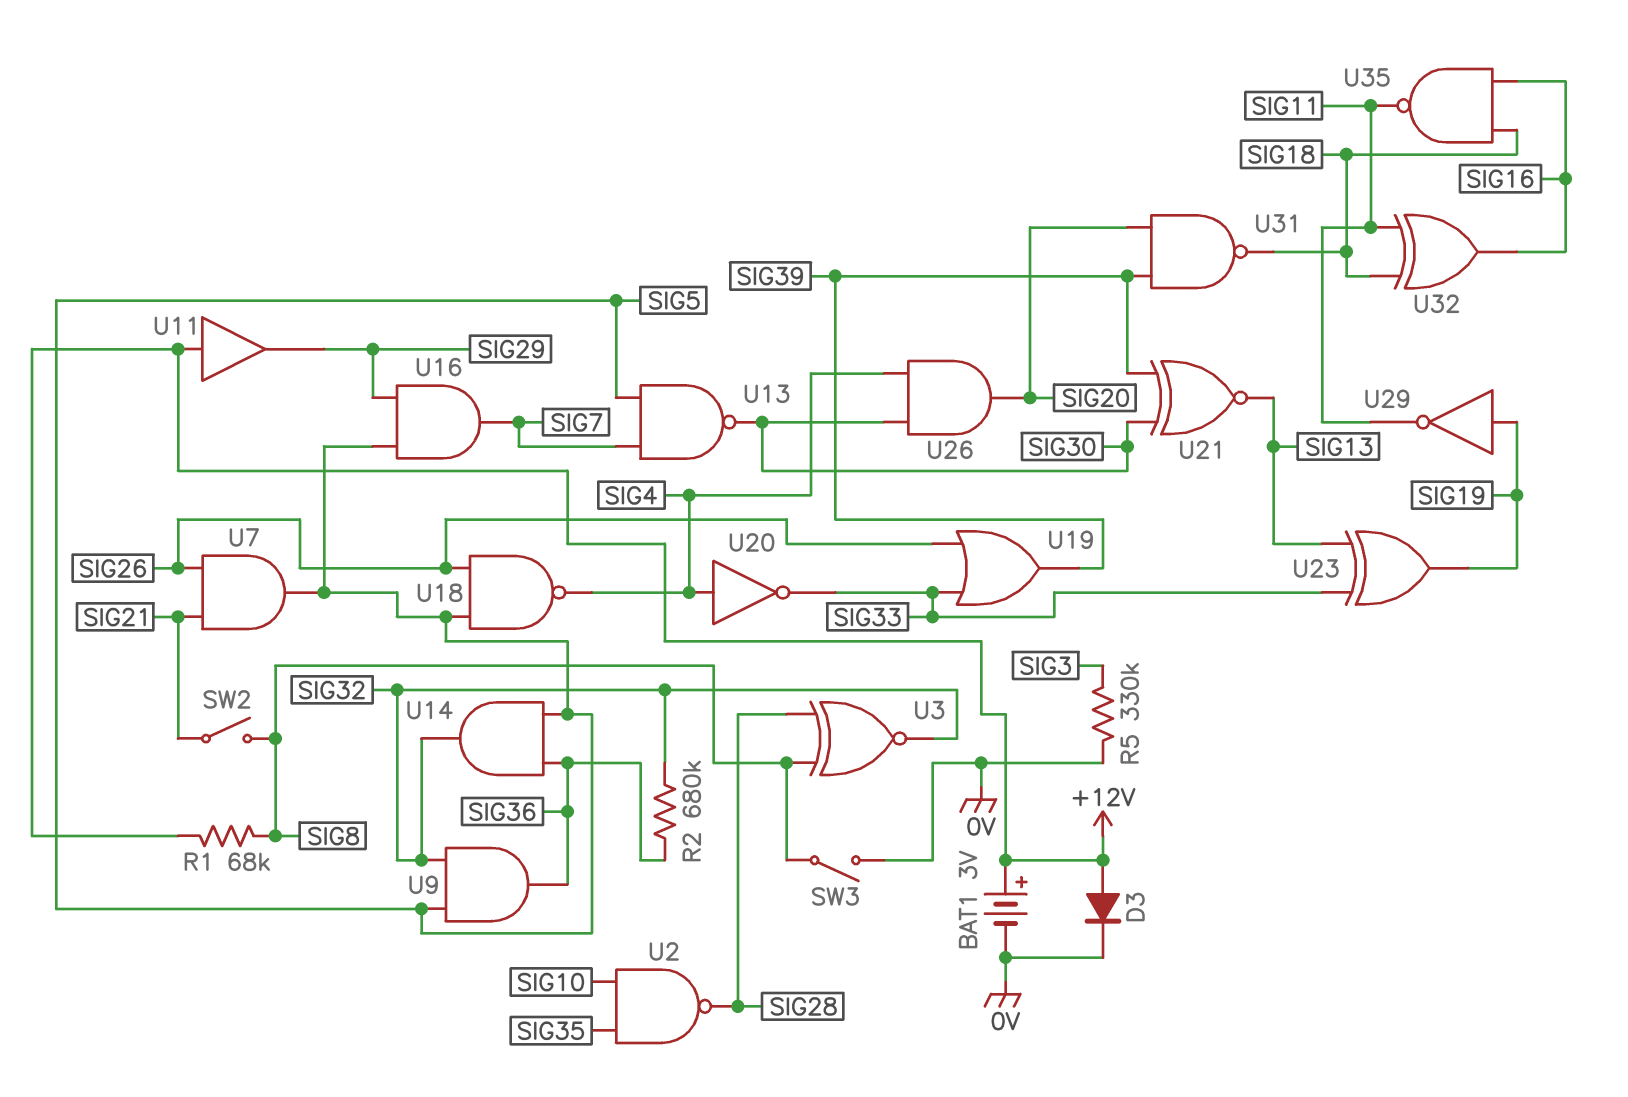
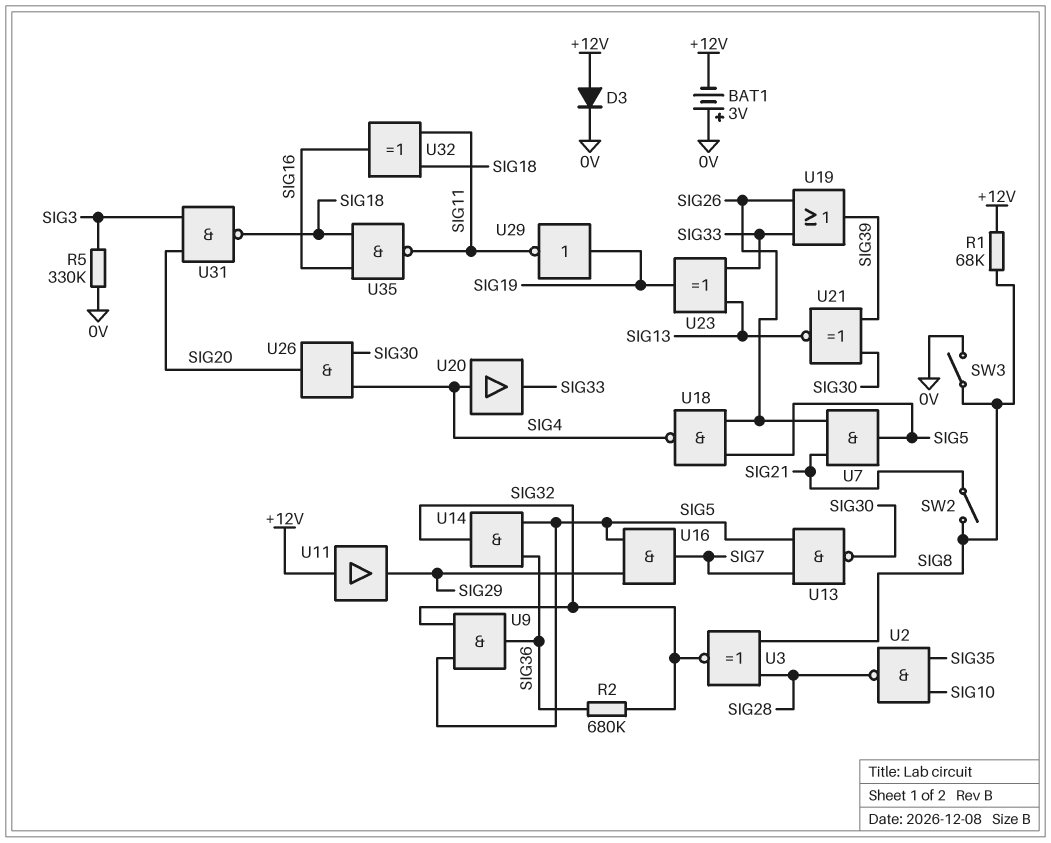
BAT1: 3V (plus +12V, minus 0V) -> 3V (plus 0V, minus +12V)
U20: NOT (in SIG4, out SIG33) -> buffer (in SIG4, out SIG33)
U31: NAND (in SIG20, in SIG39, out SIG18) -> NAND (in SIG3, in SIG20, out SIG18)

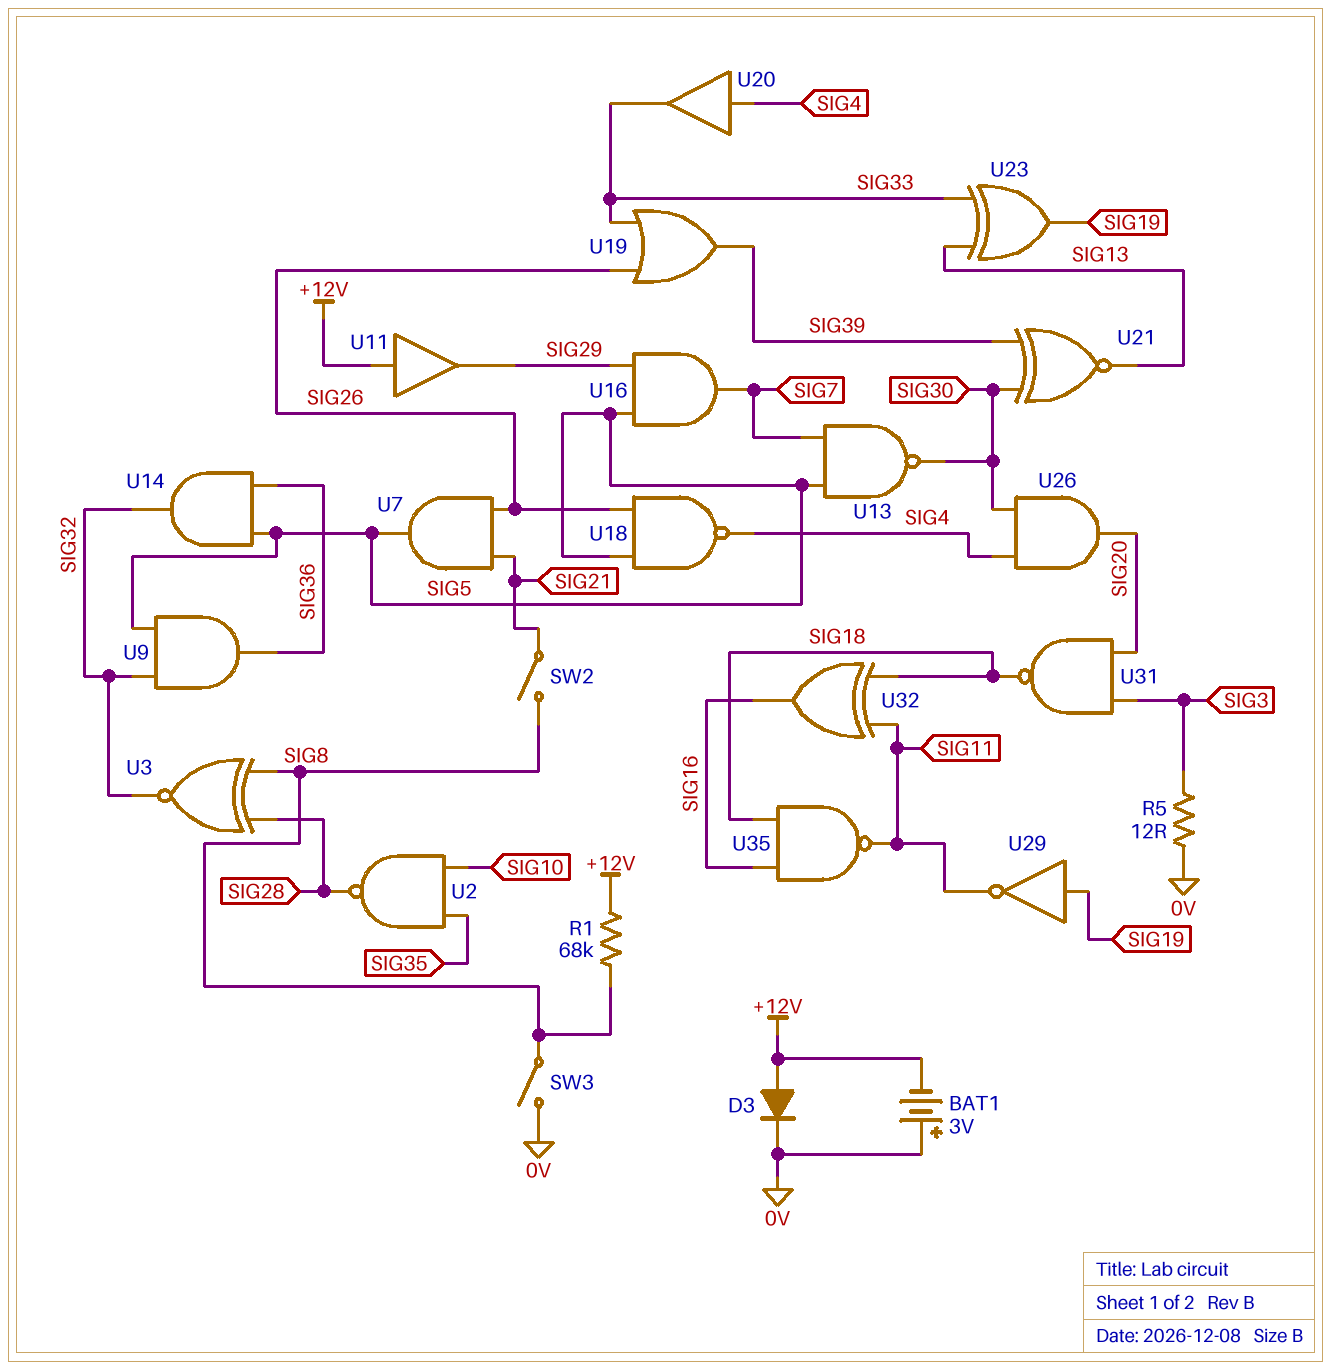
R2: 680k (SIG32, SIG36) -> none
R5: 330k (0V, SIG3) -> 12 (0V, SIG3)

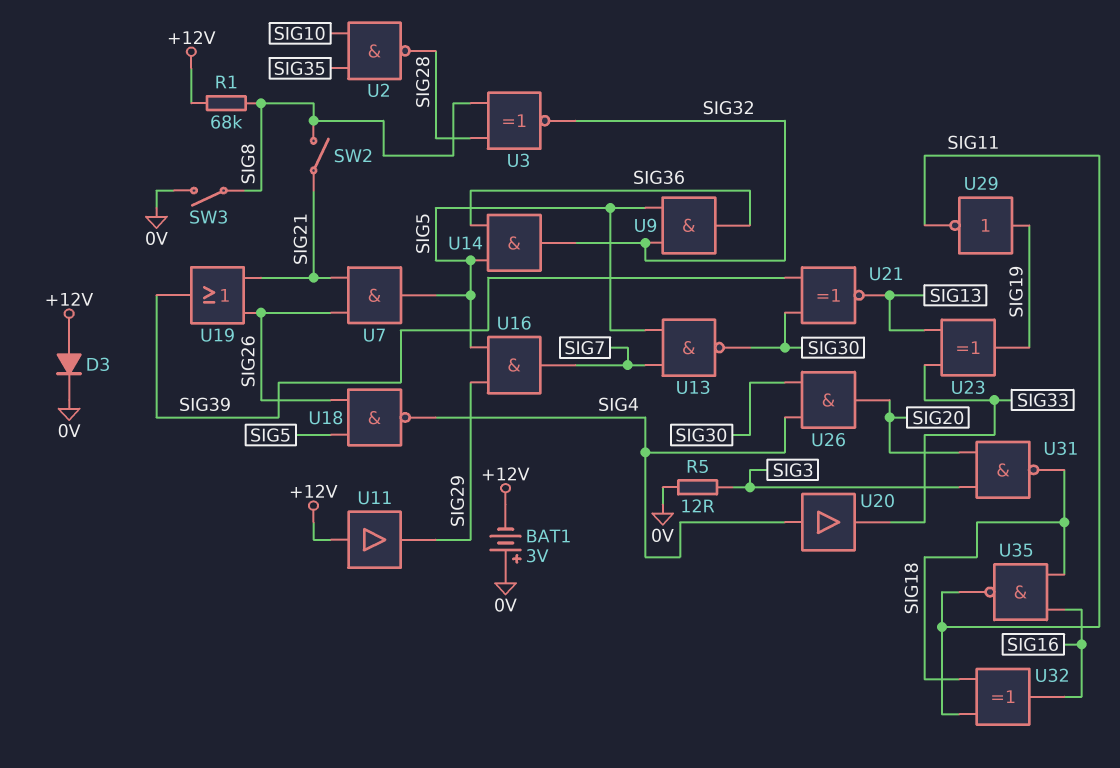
U19: OR (in SIG26, in SIG33, out SIG39) -> OR (in SIG21, in SIG26, out SIG39)

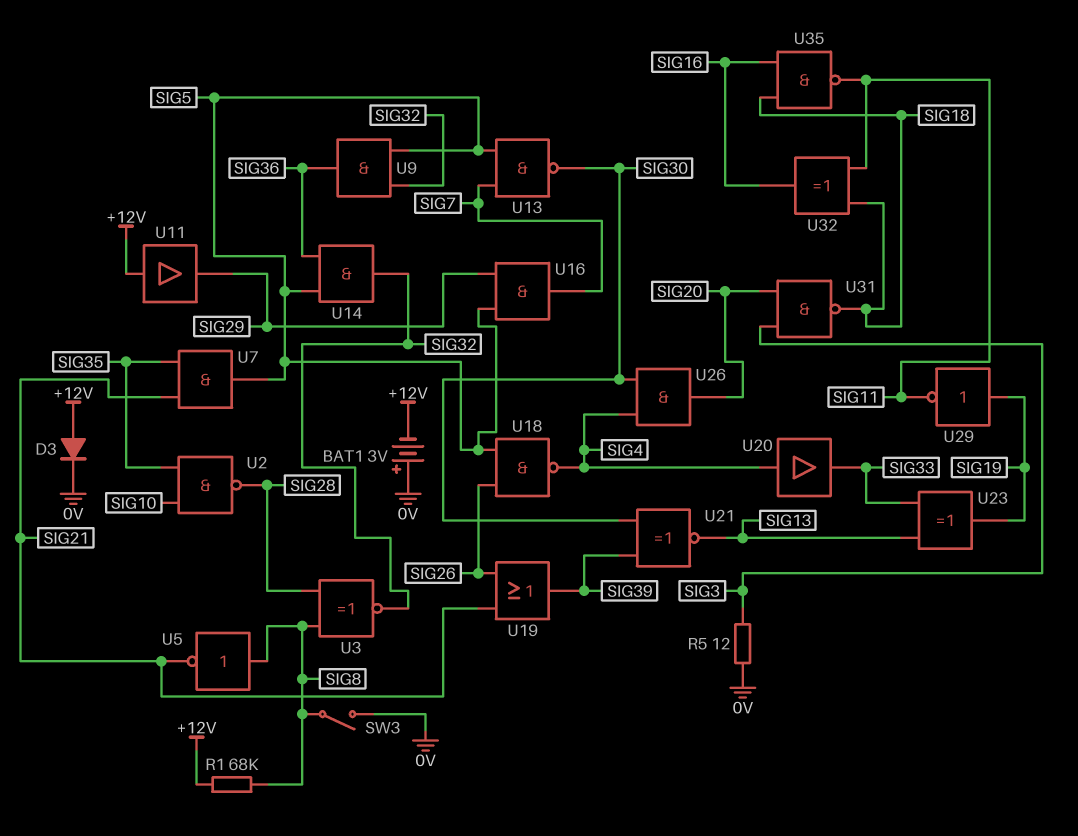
SW2: switch (SIG8, SIG21) -> none
U5: none -> NOT (in SIG8, out SIG21)
U7: AND (in SIG21, in SIG26, out SIG5) -> AND (in SIG21, in SIG35, out SIG5)

